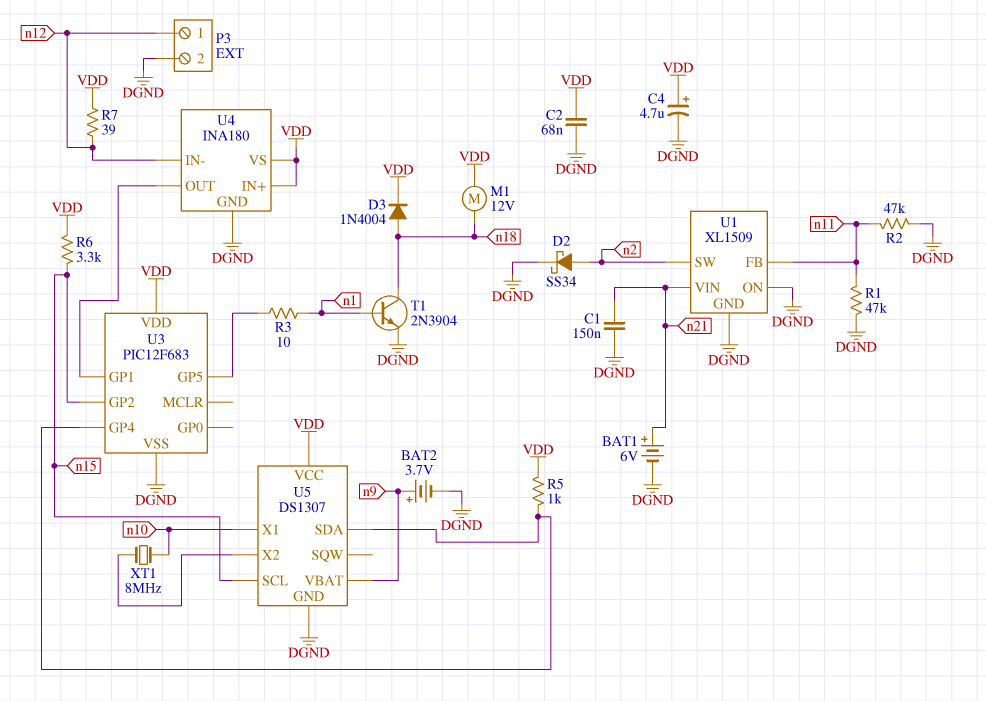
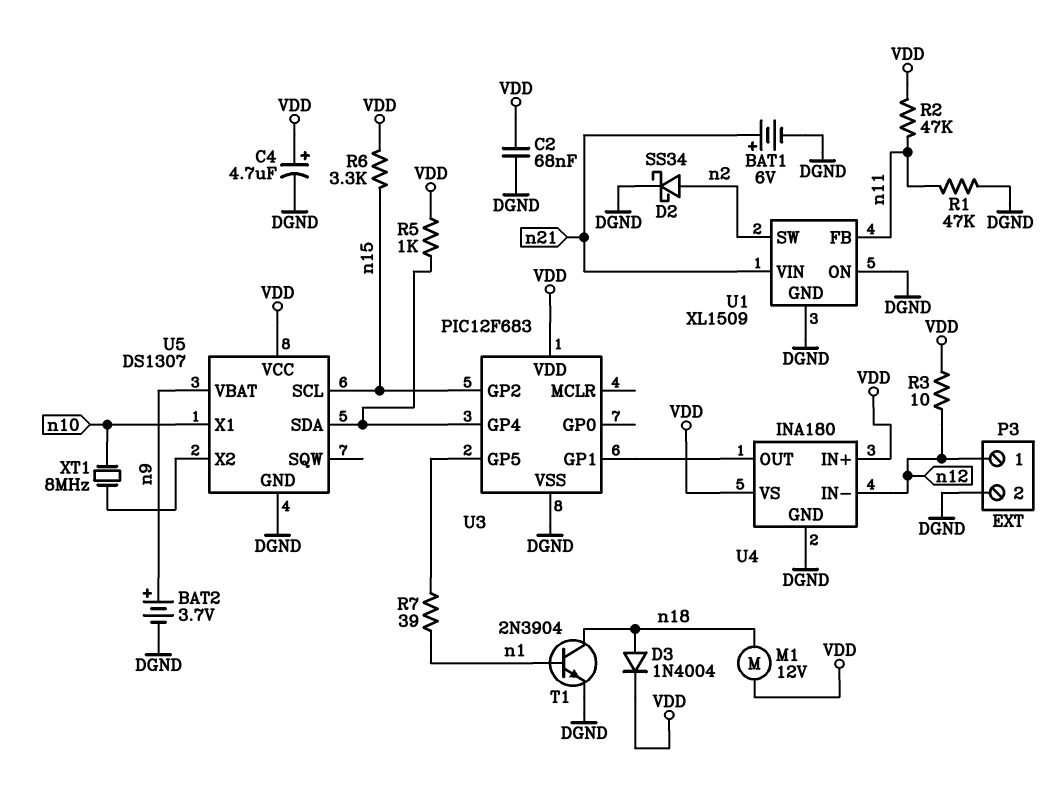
C1: 150nF (DGND, n21) -> none
R2: 47k (DGND, n11) -> 47k (VDD, n11)
R3: 10 (U3/GP5, n1) -> 10 (VDD, n12)
R7: 39 (VDD, n12) -> 39 (U3/GP5, n1)

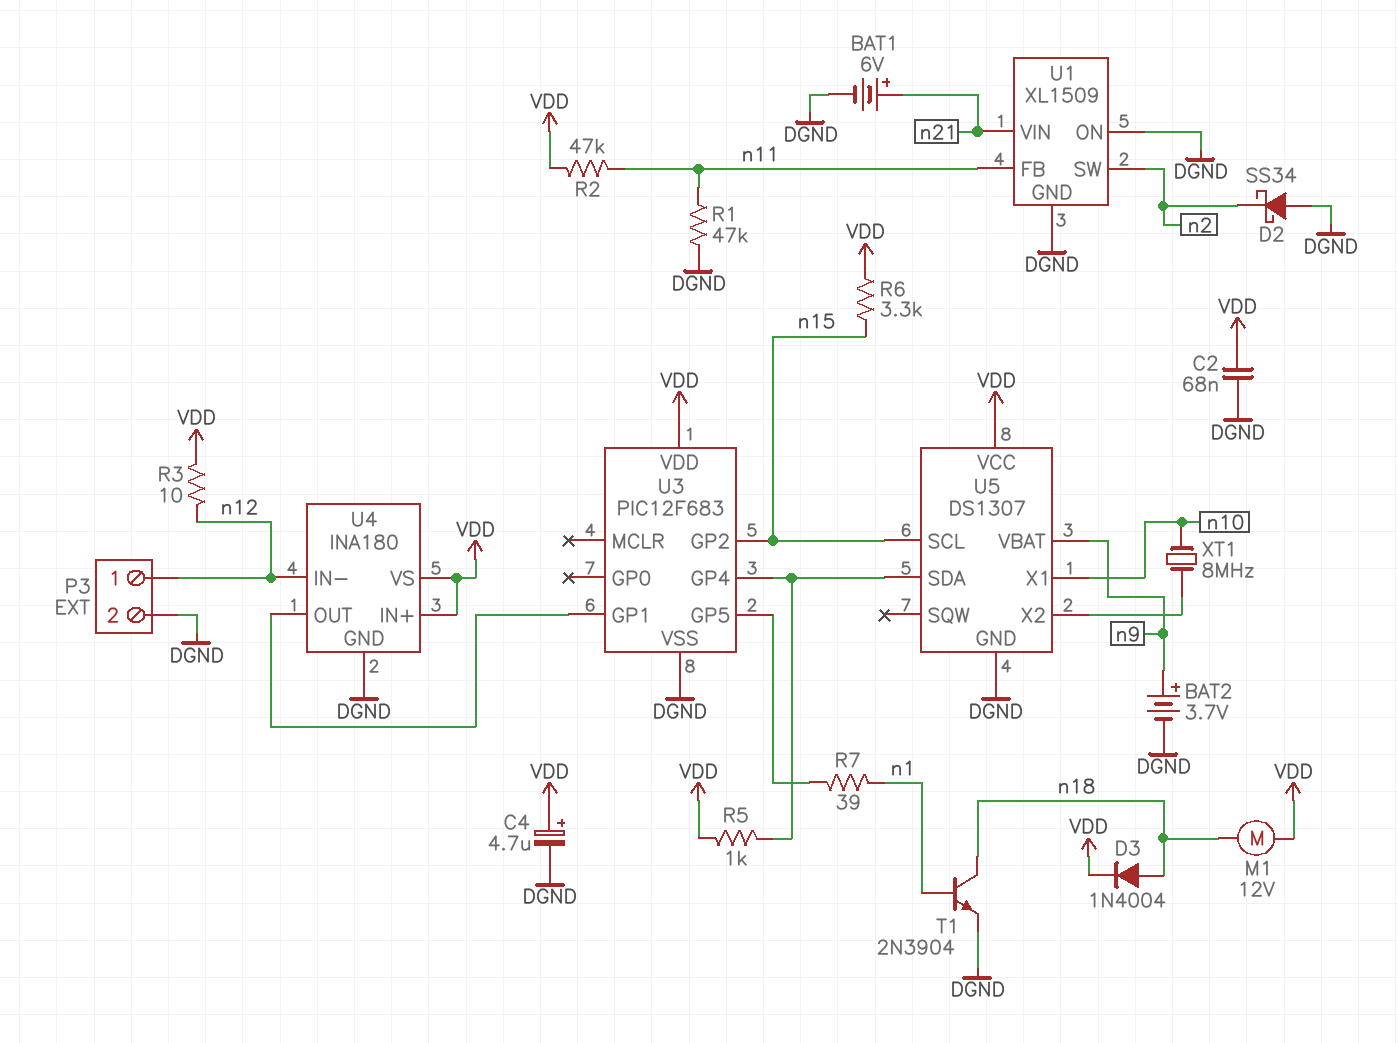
D2: schottky SS34 (A n2, K DGND) -> schottky SS34 (A DGND, K n2)

